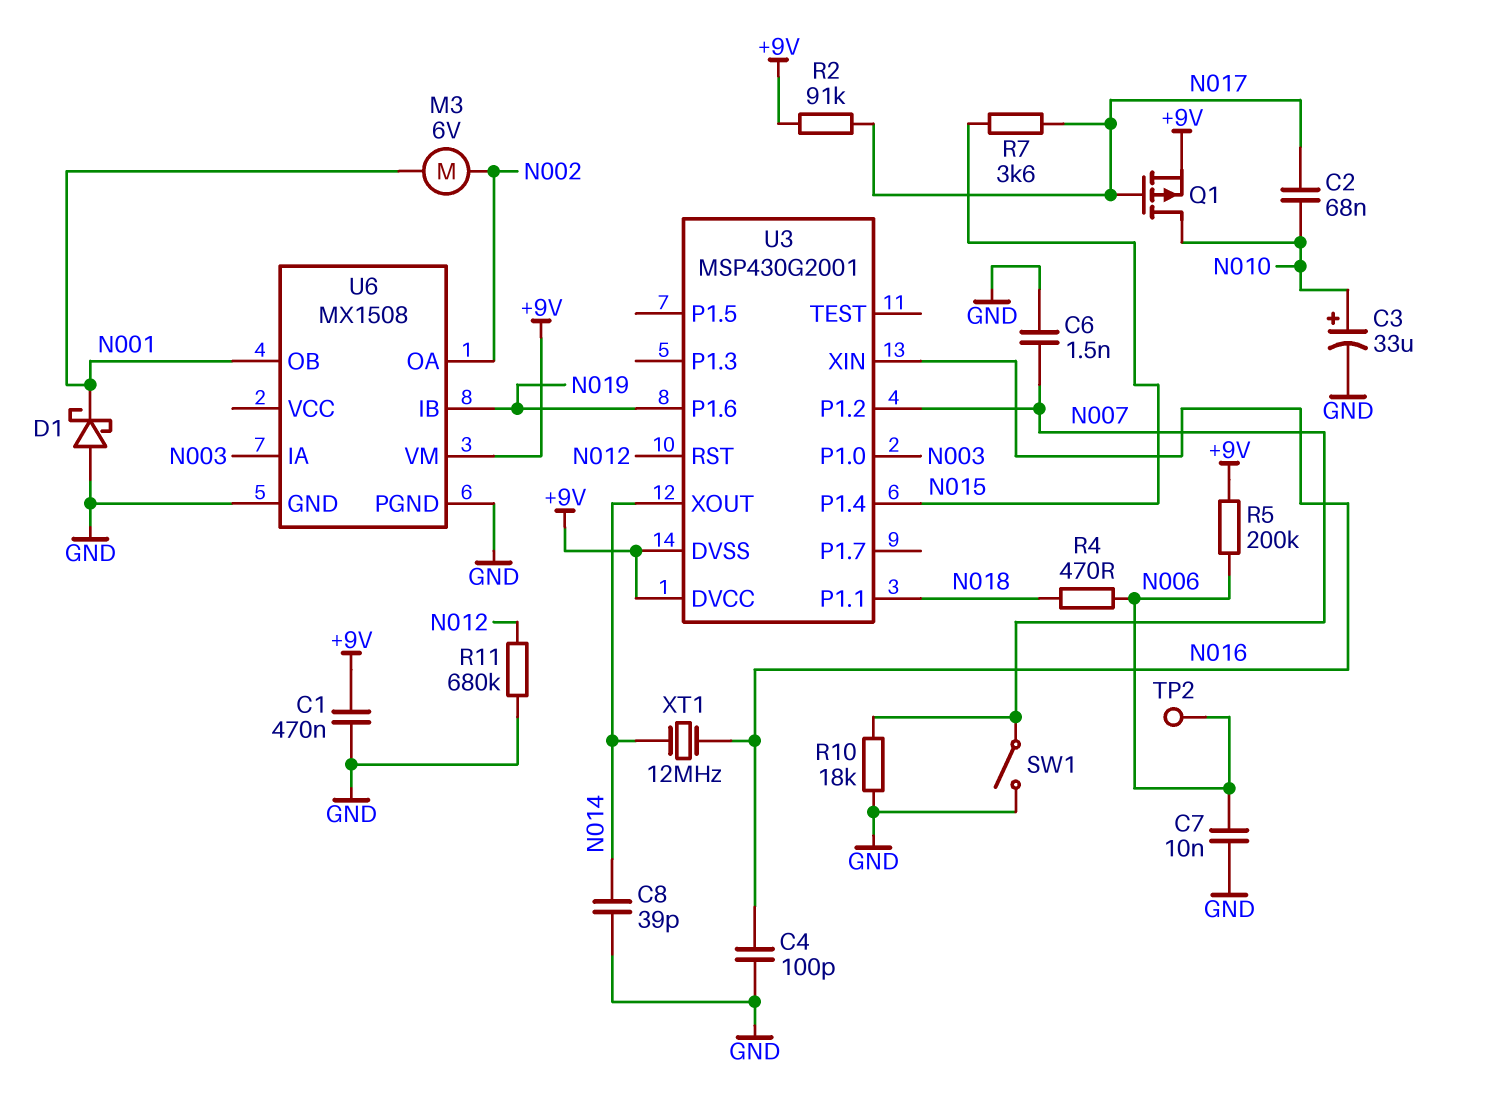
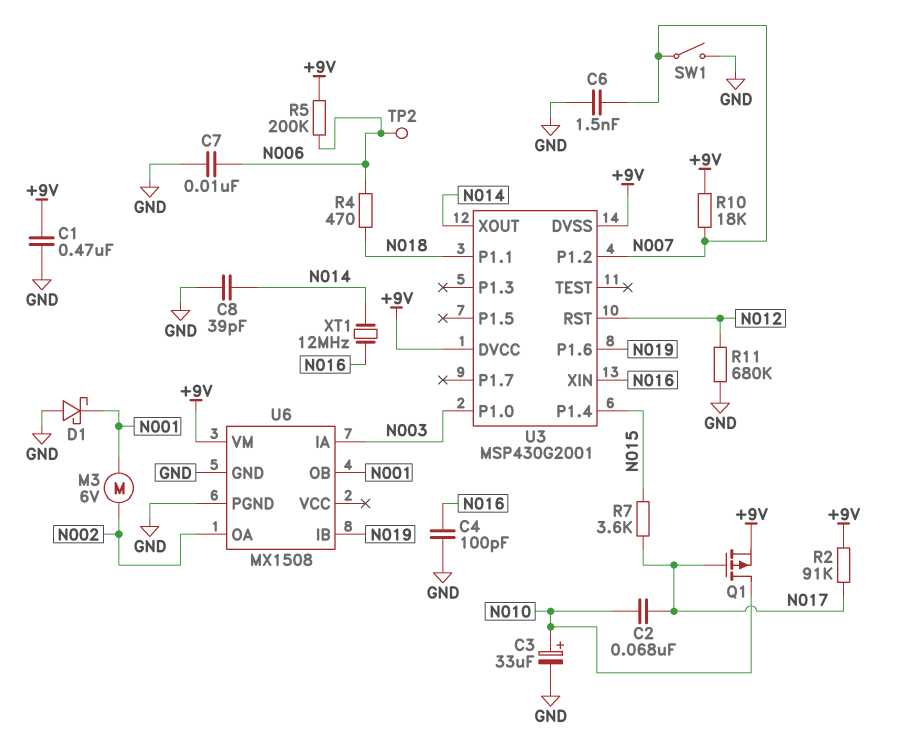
R10: 18k (GND, N007) -> 18k (+9V, N007)

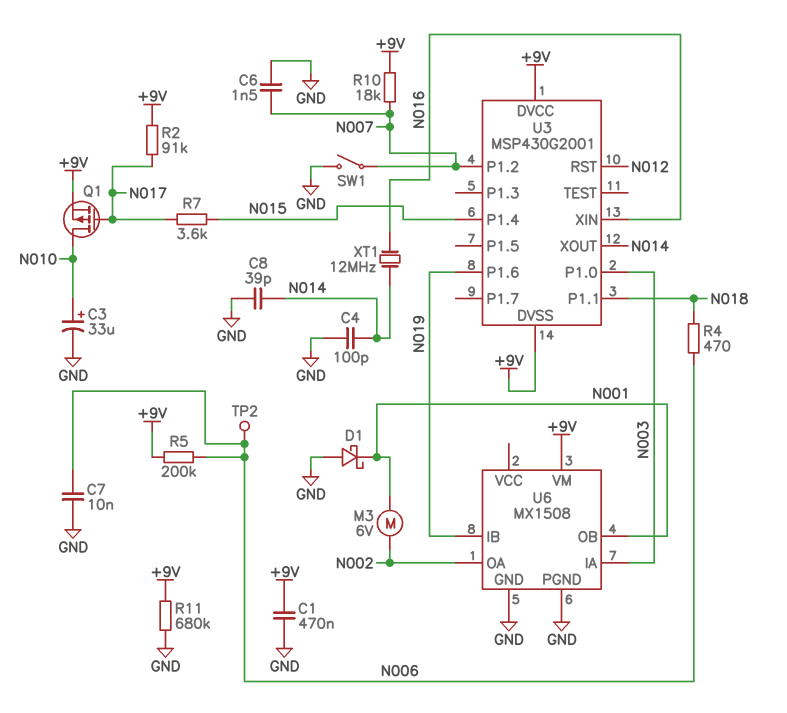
C2: 68nF (N010, N017) -> none
C4: 100pF (GND, N016) -> 100pF (GND, N014)
R11: 680k (GND, N012) -> 680k (+9V, GND)

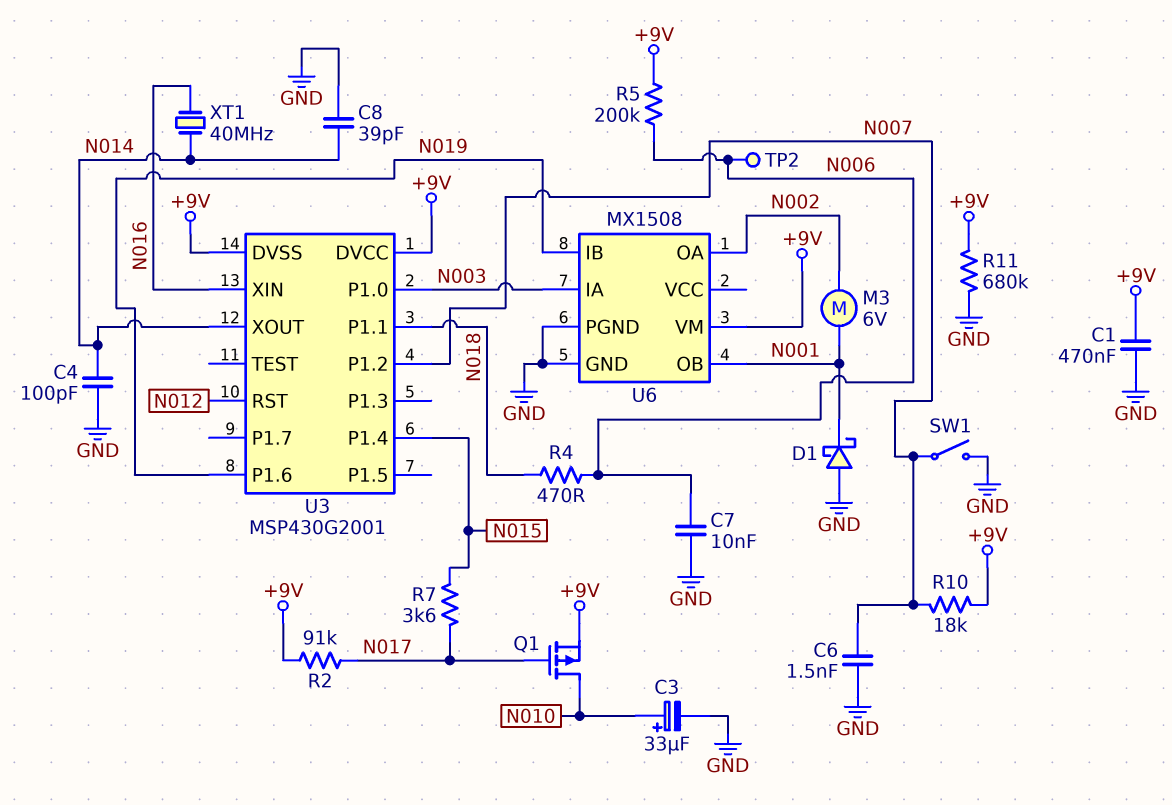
XT1: 12MHz (N014, N016) -> 40MHz (N014, N016)

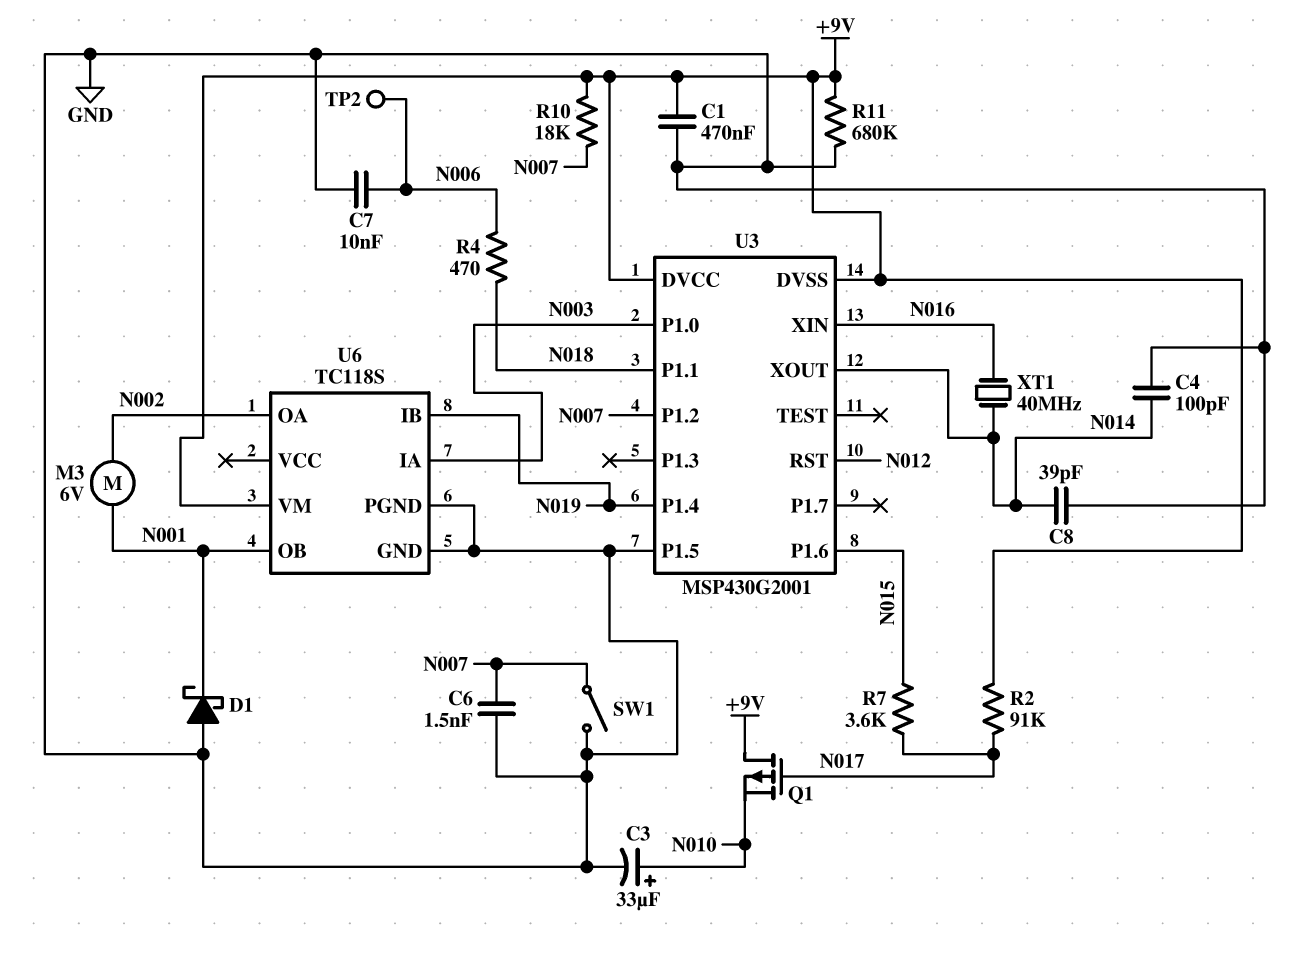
Q1: PMOS (G N017, D N010, S +9V) -> PMOS (G N017, D +9V, S N010)
R5: 200k (+9V, N006) -> none
U3 pin P1.4: N015 -> N019
U3 pin P1.5: none -> GND
U3 pin P1.6: N019 -> N015
U6: MX1508 -> TC118S

